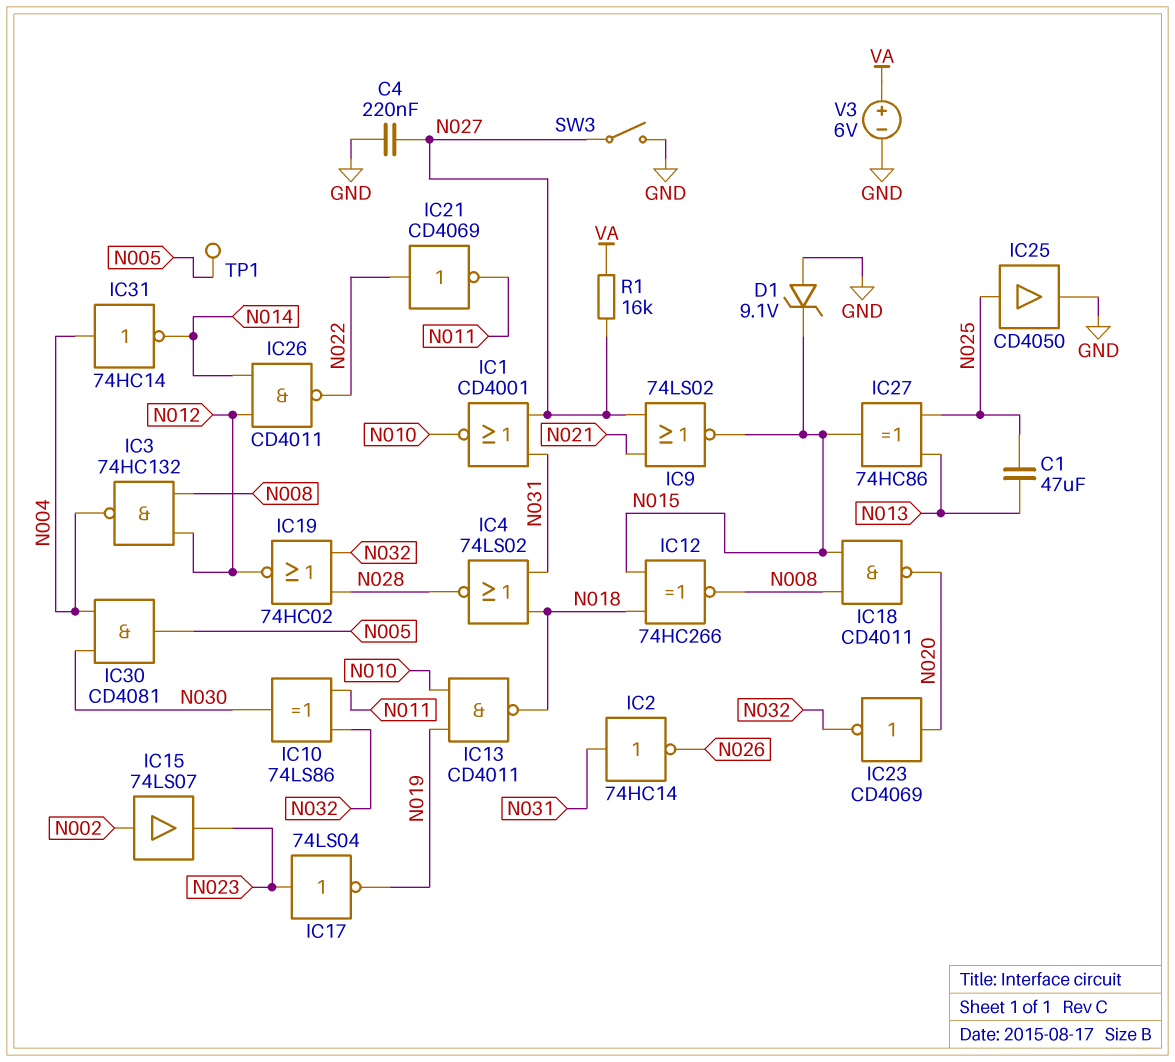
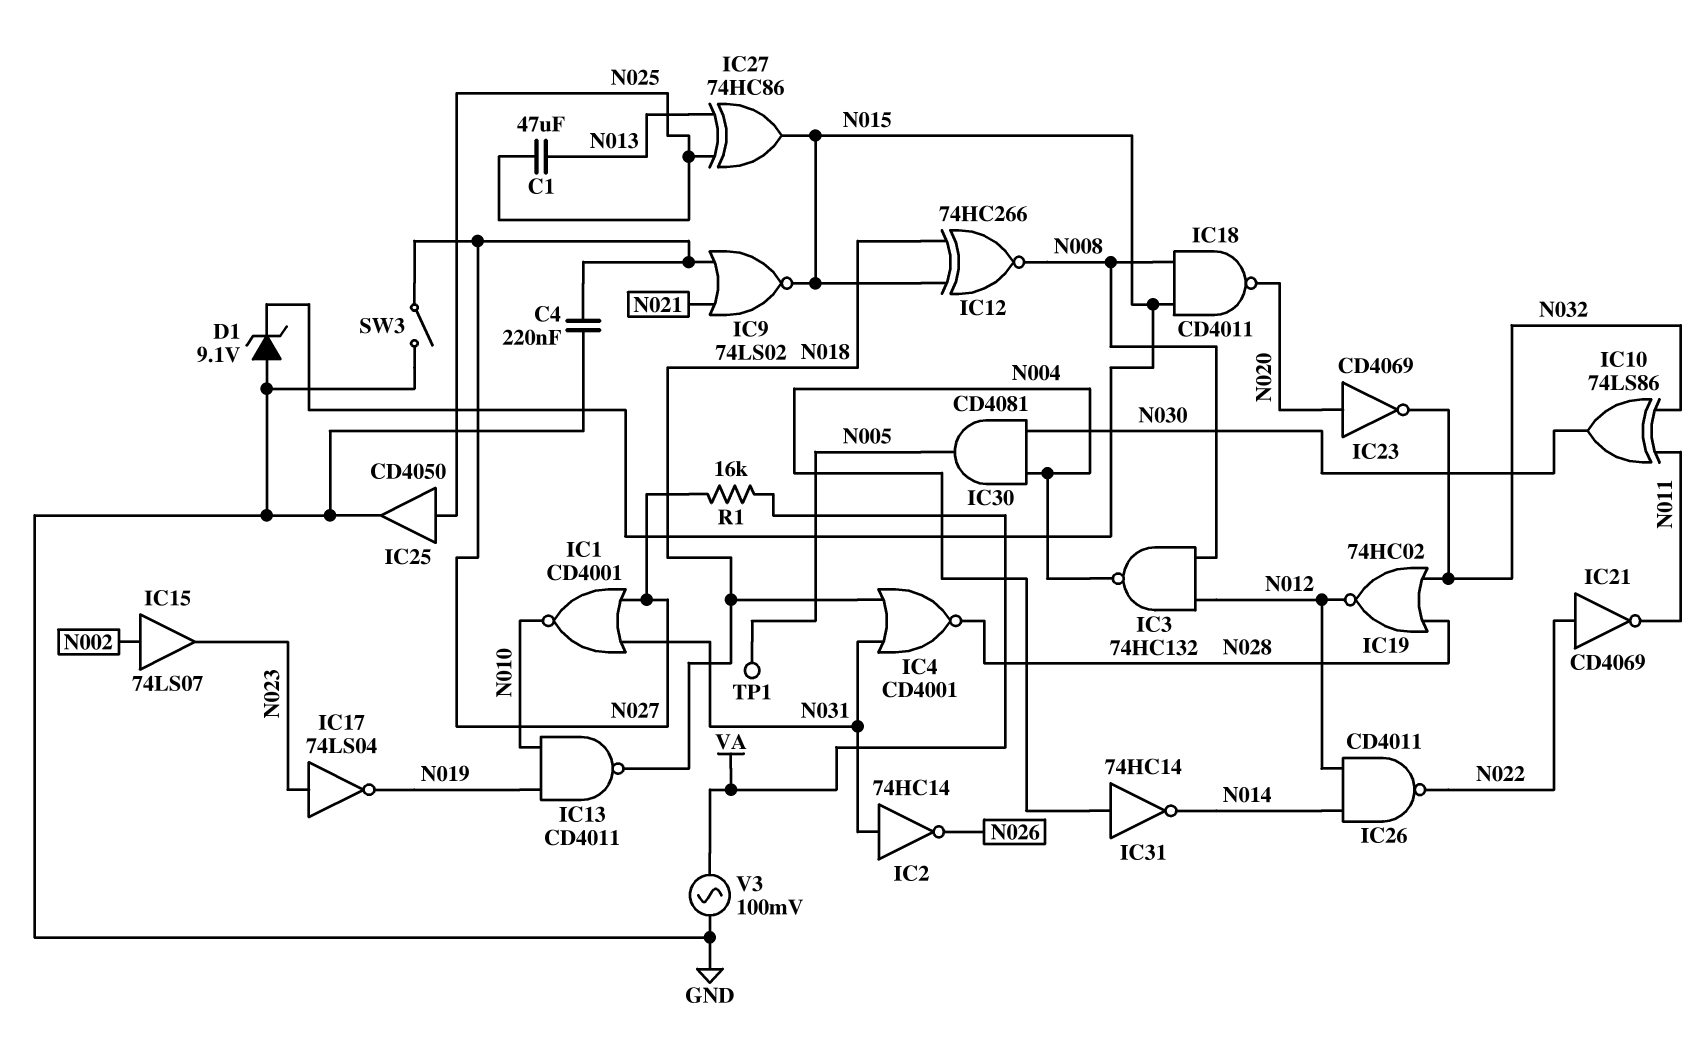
IC4: NOR 74LS02 (in N018, in N031, out N028) -> NOR CD4001 (in N018, in N031, out N028)
V3: 6V (plus VA, minus GND) -> AC 100mV (GND, VA)

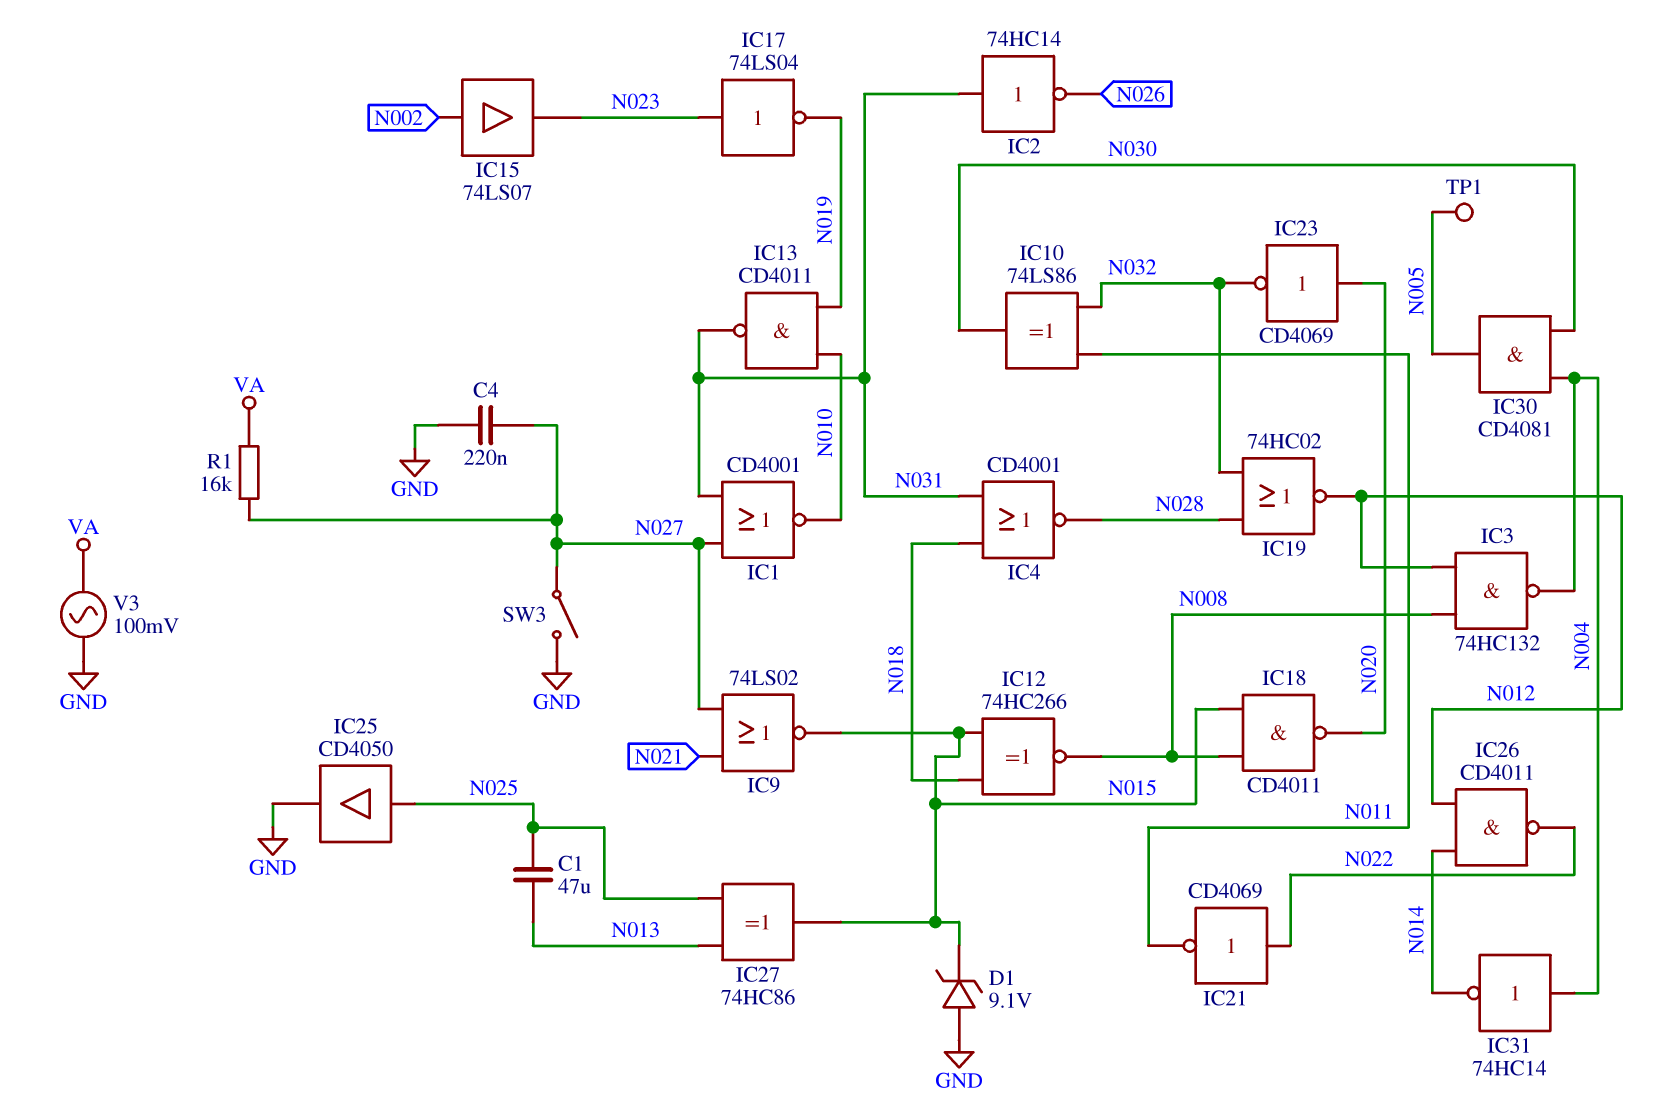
IC13: NAND CD4011 (in N010, in N019, out N018) -> NAND CD4011 (in N010, in N019, out N031)

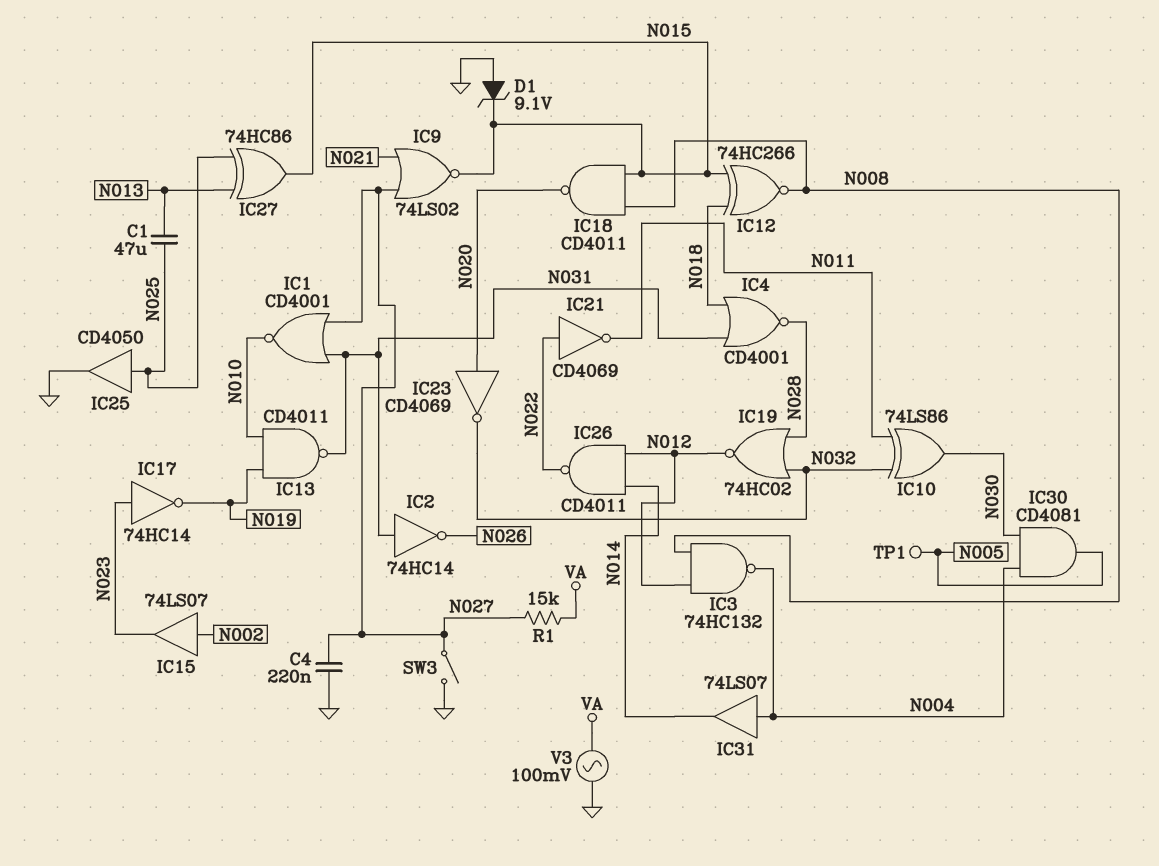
IC17: NOT 74LS04 (in N023, out N019) -> NOT 74HC14 (in N023, out N019)
IC31: NOT 74HC14 (in N004, out N014) -> buffer 74LS07 (in N004, out N014)
R1: 16k (N027, VA) -> 15k (N027, VA)

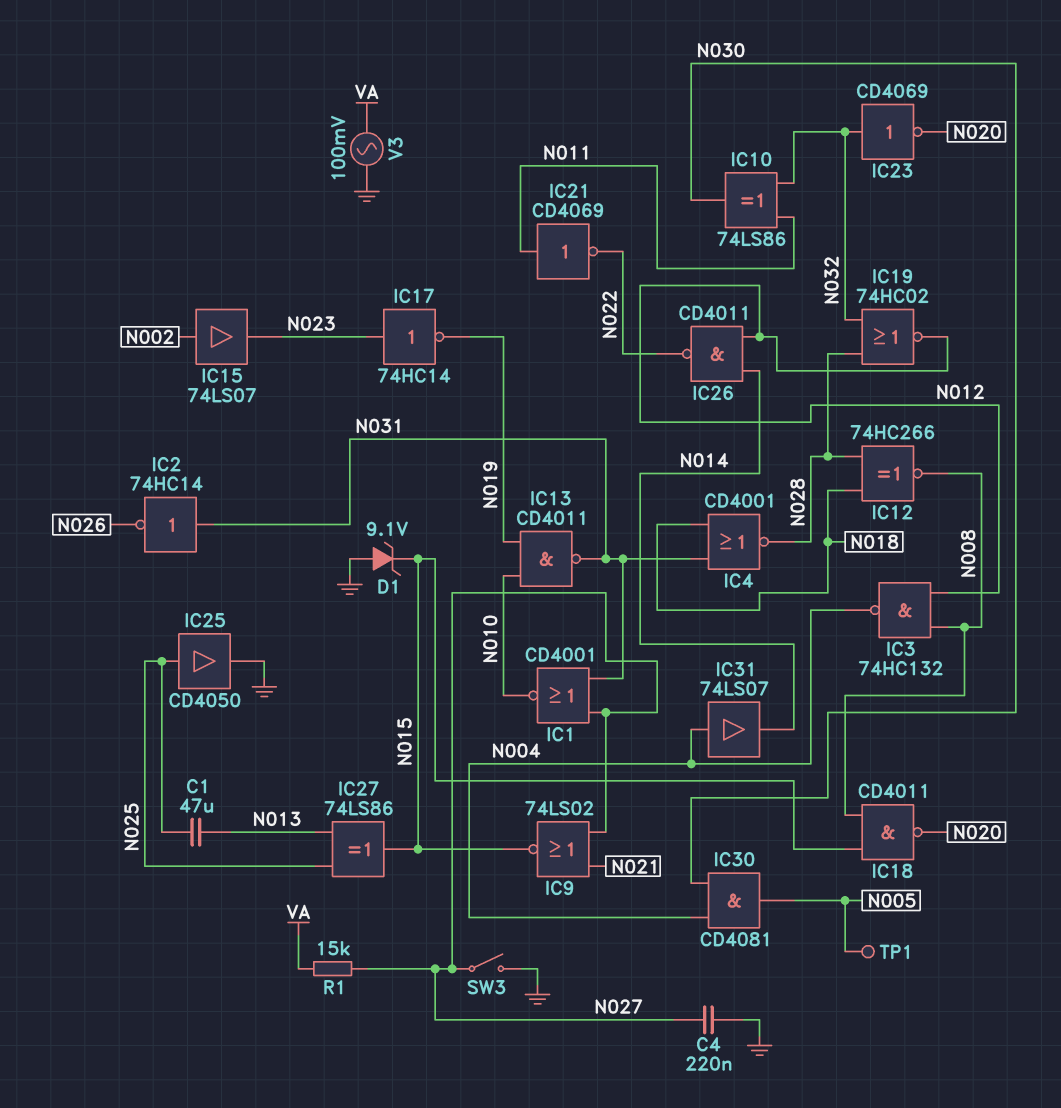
IC12: XNOR 74HC266 (in N015, in N018, out N008) -> XNOR 74HC266 (in N018, in N028, out N008)
IC21: NOT CD4069 (in N022, out N011) -> NOT CD4069 (in N011, out N022)
IC23: NOT CD4069 (in N020, out N032) -> NOT CD4069 (in N032, out N020)
IC27: XOR 74HC86 (in N013, in N025, out N015) -> XOR 74LS86 (in N013, in N025, out N015)

